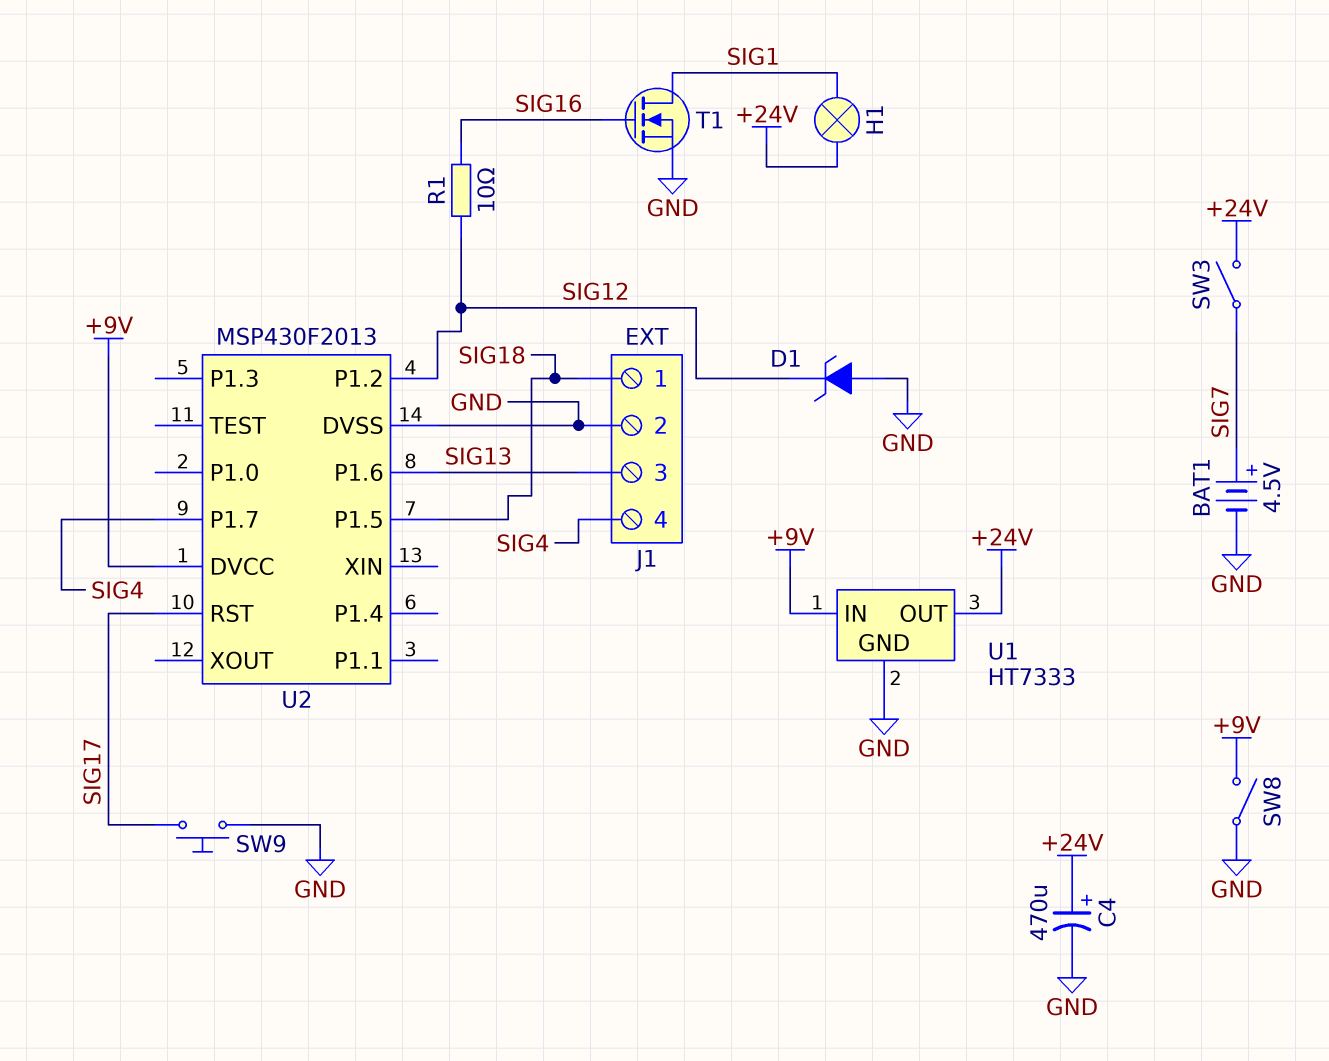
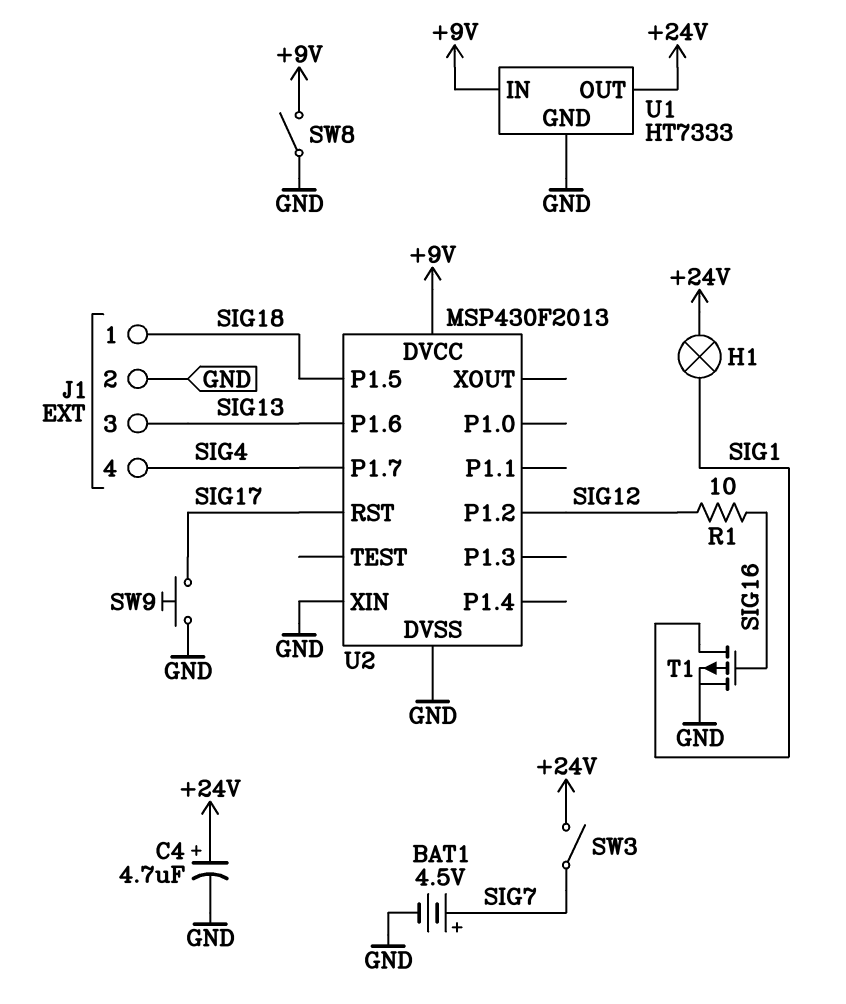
C4: 470uF (plus +24V, minus GND) -> 4.7uF (plus +24V, minus GND)
D1: zener (A GND, K SIG12) -> none
T1: NMOS (G SIG16, D SIG1, S GND) -> PMOS (G SIG16, D SIG1, S GND)
U2 pin XIN: none -> GND

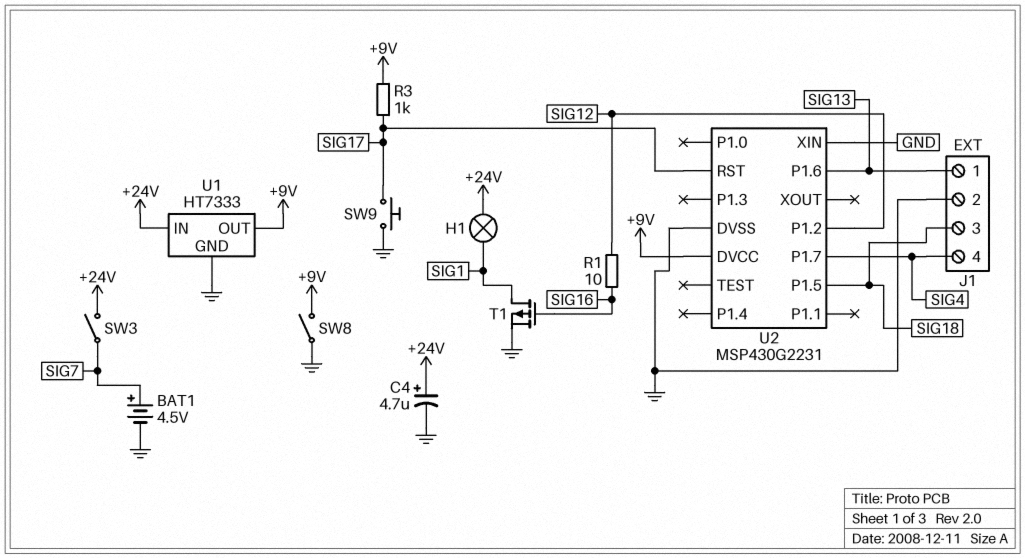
J1 pin 1: SIG18 -> SIG13
J1 pin 3: SIG13 -> SIG18
R3: none -> 1k (+9V, SIG17)
U1 pin IN: +9V -> +24V
U1 pin OUT: +24V -> +9V
U2: MSP430F2013 -> MSP430G2231

